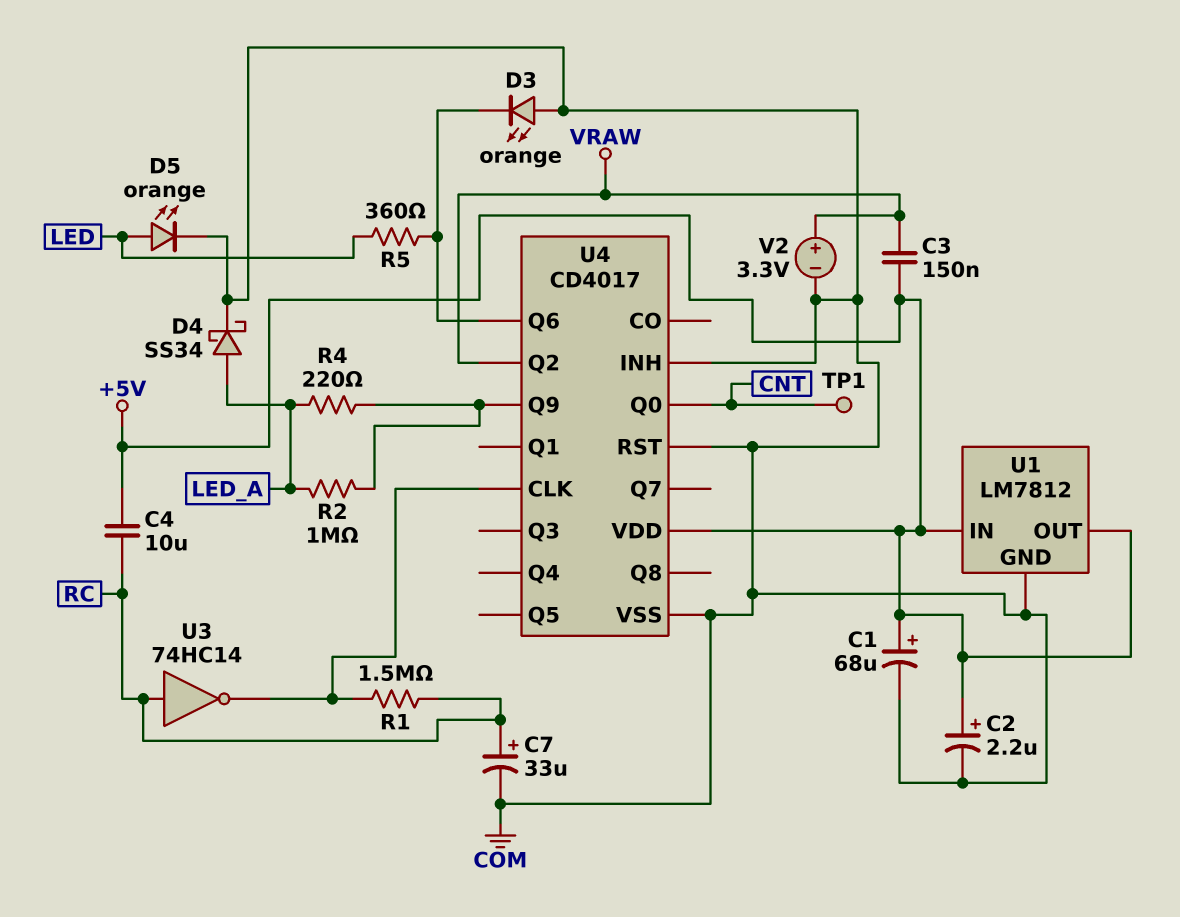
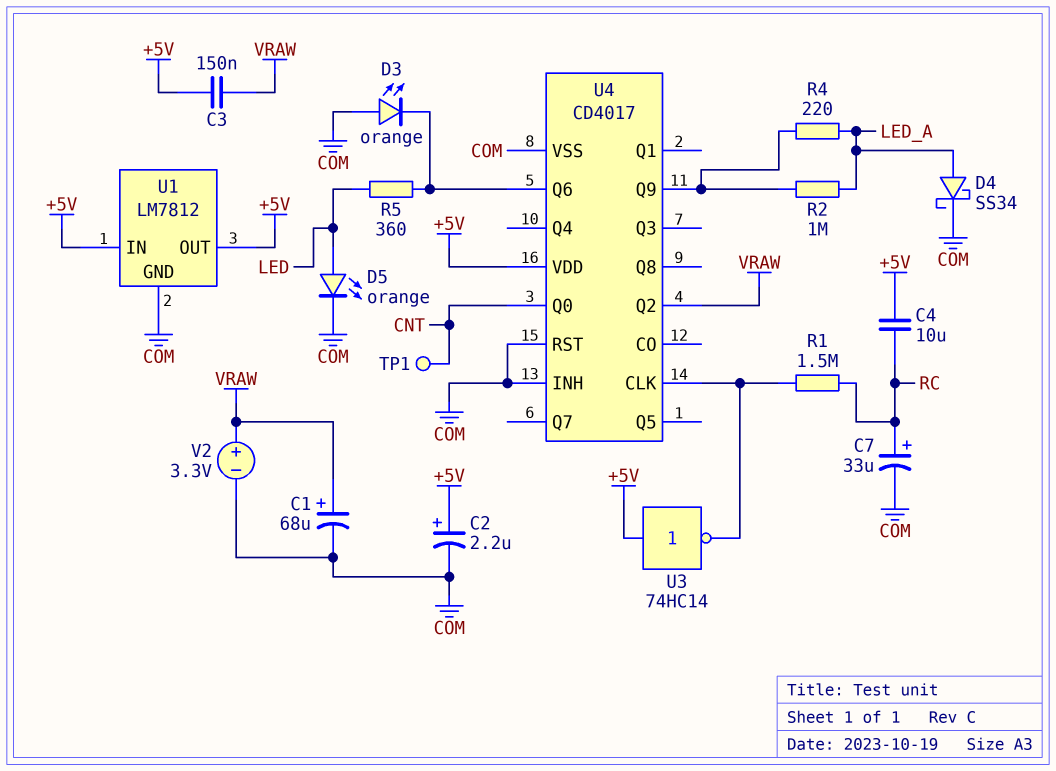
C1: 68uF (plus +5V, minus COM) -> 68uF (plus VRAW, minus COM)
U3: NOT 74HC14 (in RC, out U4/CLK) -> NOT 74HC14 (in +5V, out U4/CLK)

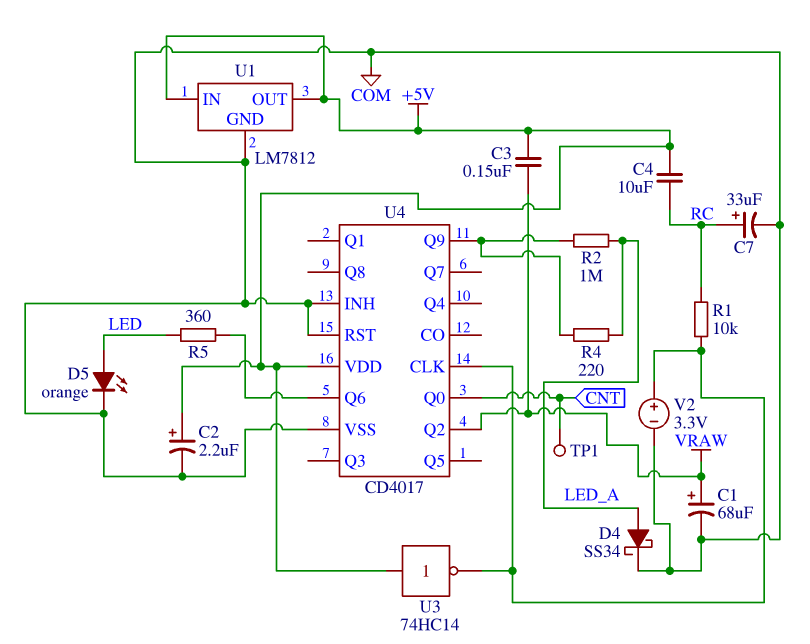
D3: LED orange (A COM, K U4/Q6) -> none
R1: 1.5M (RC, U4/CLK) -> 10k (RC, U4/CLK)
V2: 3.3V (plus VRAW, minus COM) -> 3.3V (plus U4/CLK, minus COM)

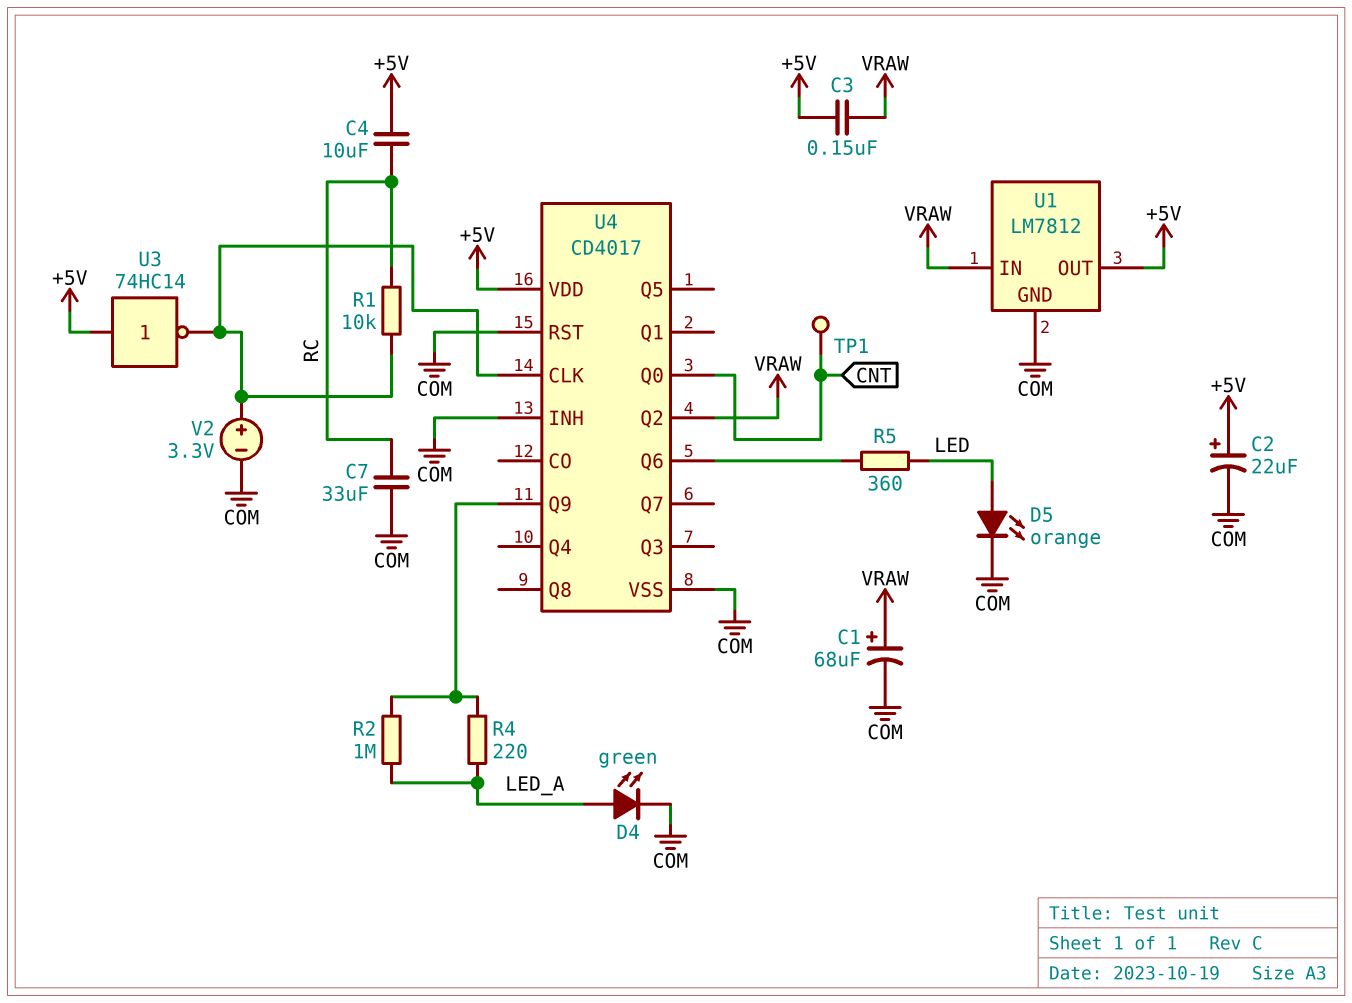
C2: 2.2uF (plus +5V, minus COM) -> 22uF (plus +5V, minus COM)
C7: 33uF (plus RC, minus COM) -> 33uF (COM, RC)
D4: schottky SS34 (A LED_A, K COM) -> LED green (A LED_A, K COM)
U1 pin IN: +5V -> VRAW

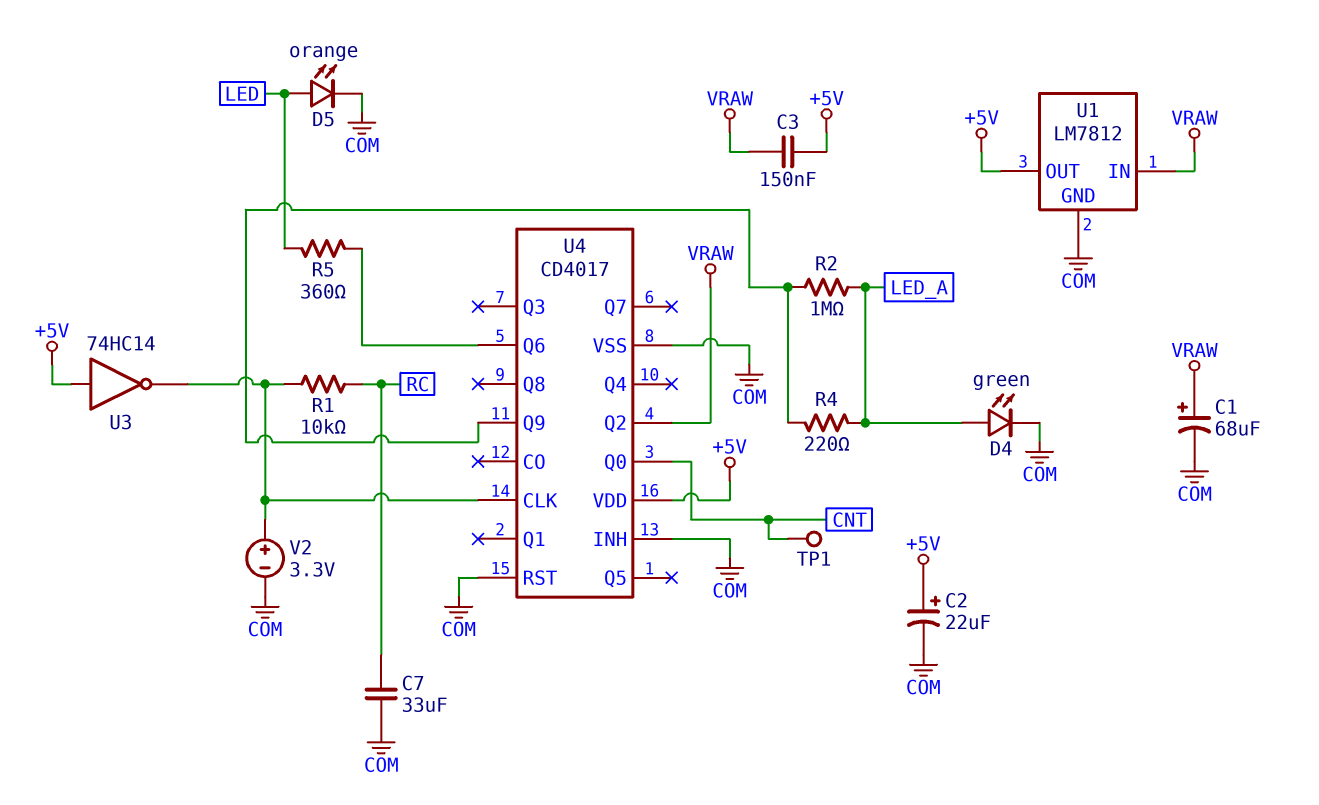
C4: 10uF (+5V, RC) -> none

